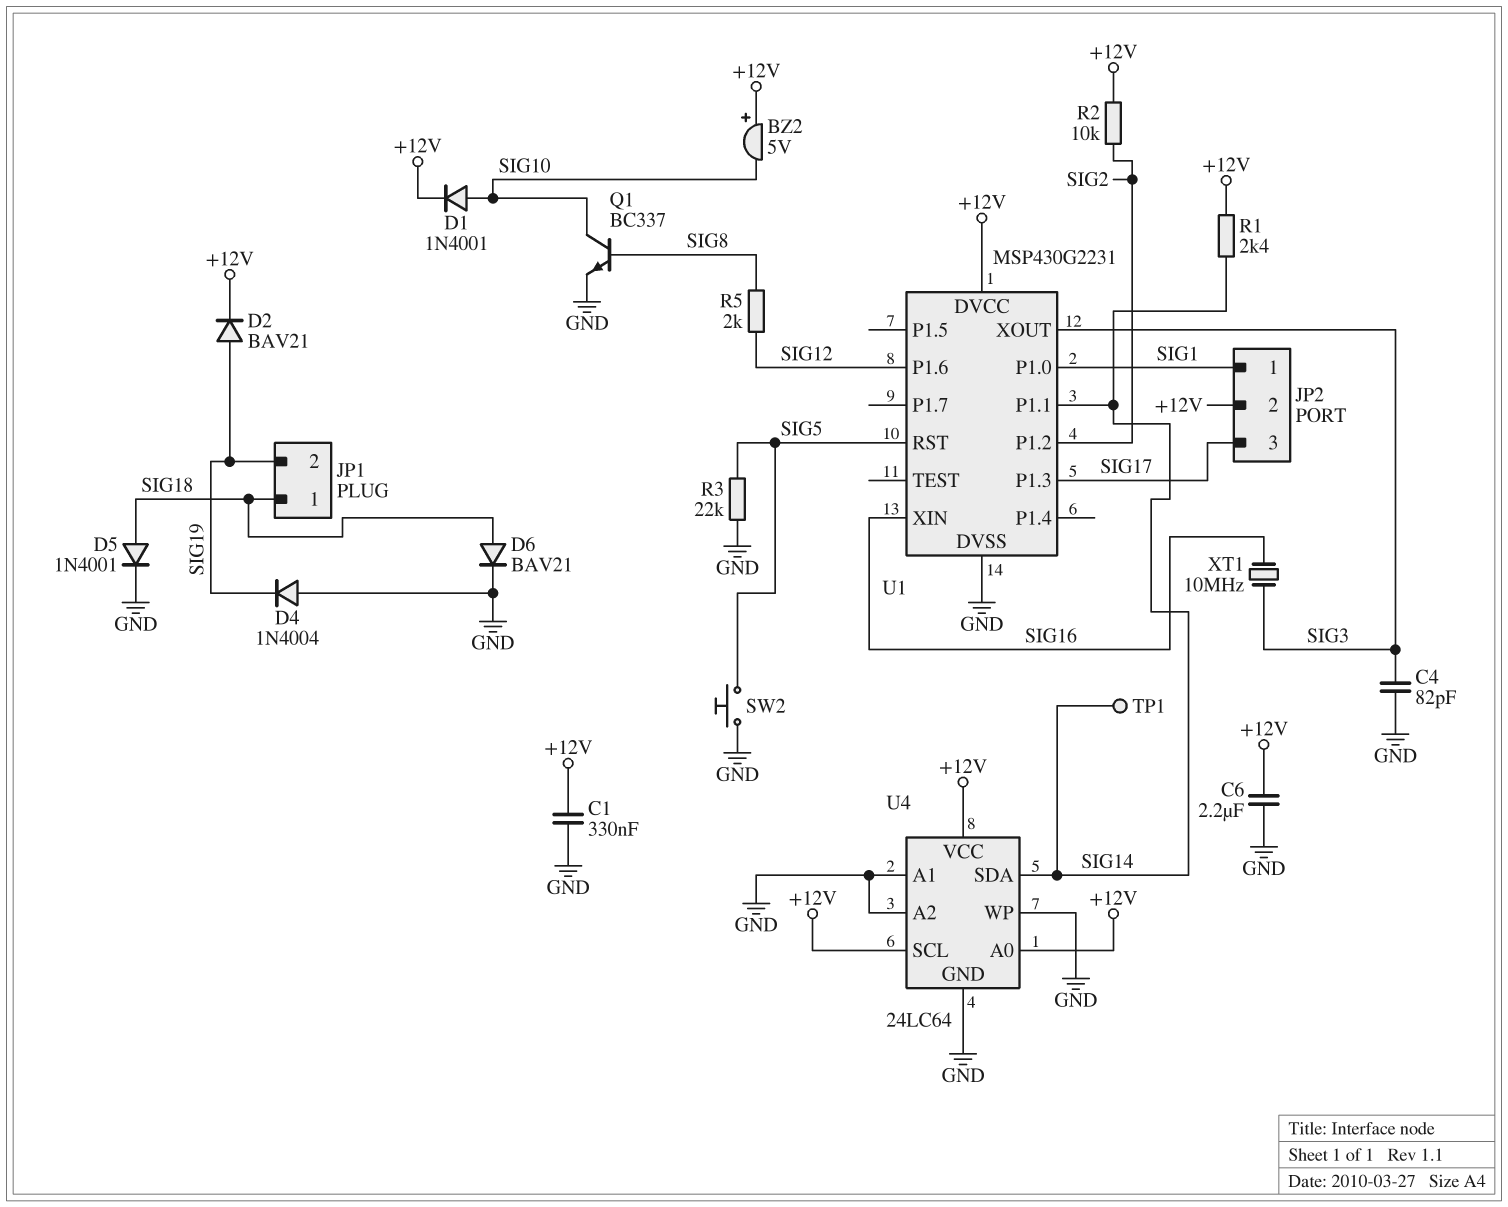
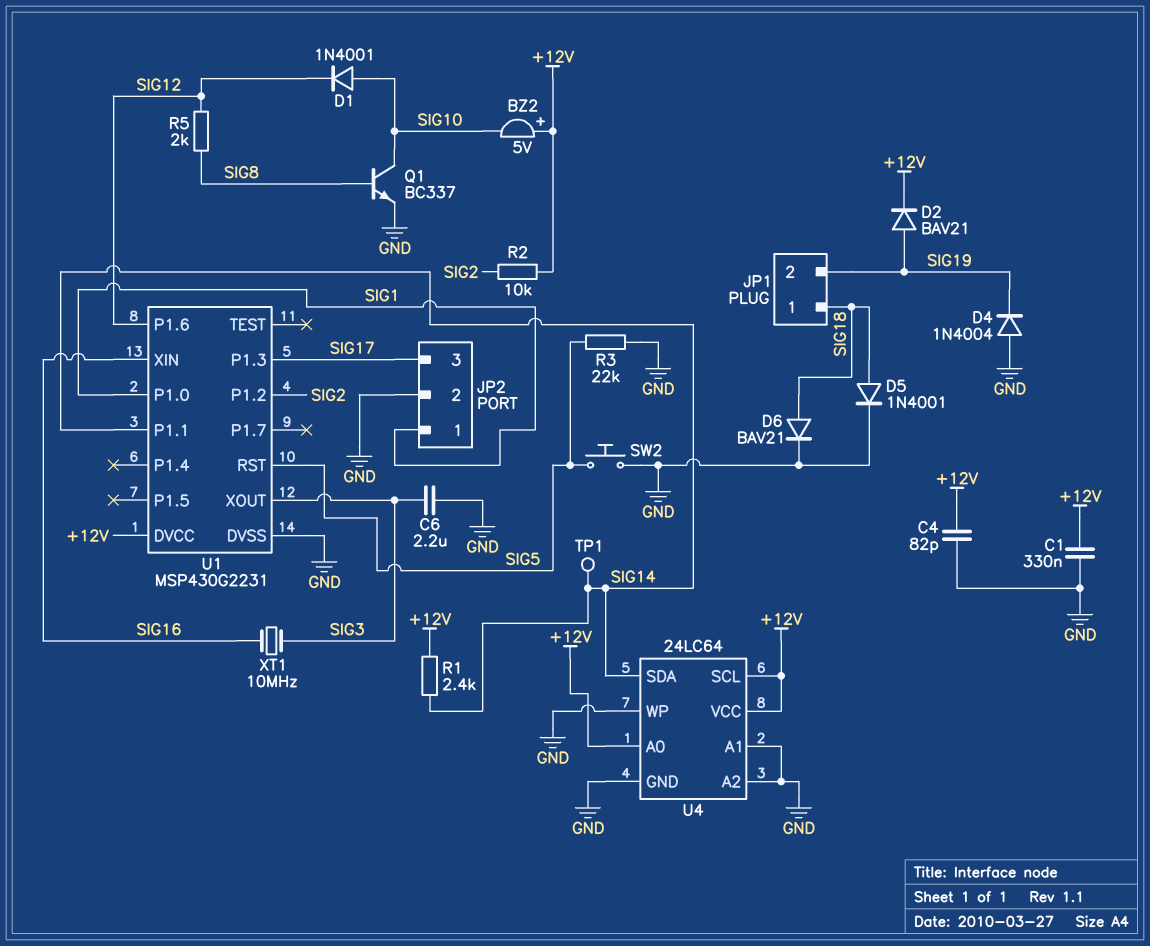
C4: 82pF (GND, SIG3) -> 82pF (+12V, GND)
C6: 2.2uF (+12V, GND) -> 2.2uF (GND, SIG3)
D1: diode 1N4001 (A SIG10, K +12V) -> diode 1N4001 (A SIG10, K SIG12)
JP2 pin 2: +12V -> GND

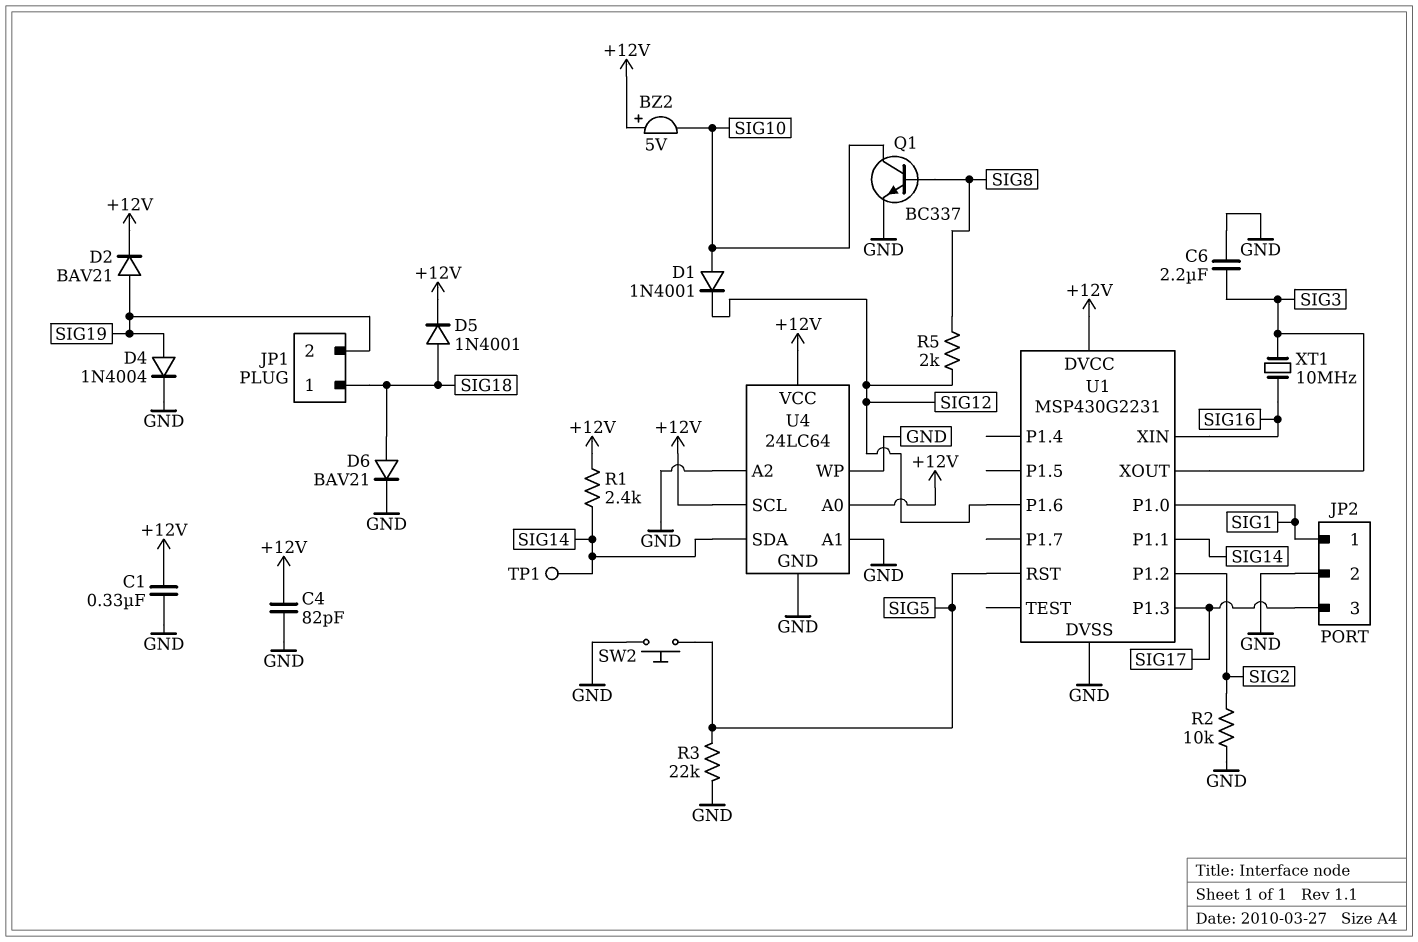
D4: diode 1N4004 (A GND, K SIG19) -> diode 1N4004 (A SIG19, K GND)
D5: diode 1N4001 (A SIG18, K GND) -> diode 1N4001 (A SIG18, K +12V)
R2: 10k (+12V, SIG2) -> 10k (GND, SIG2)

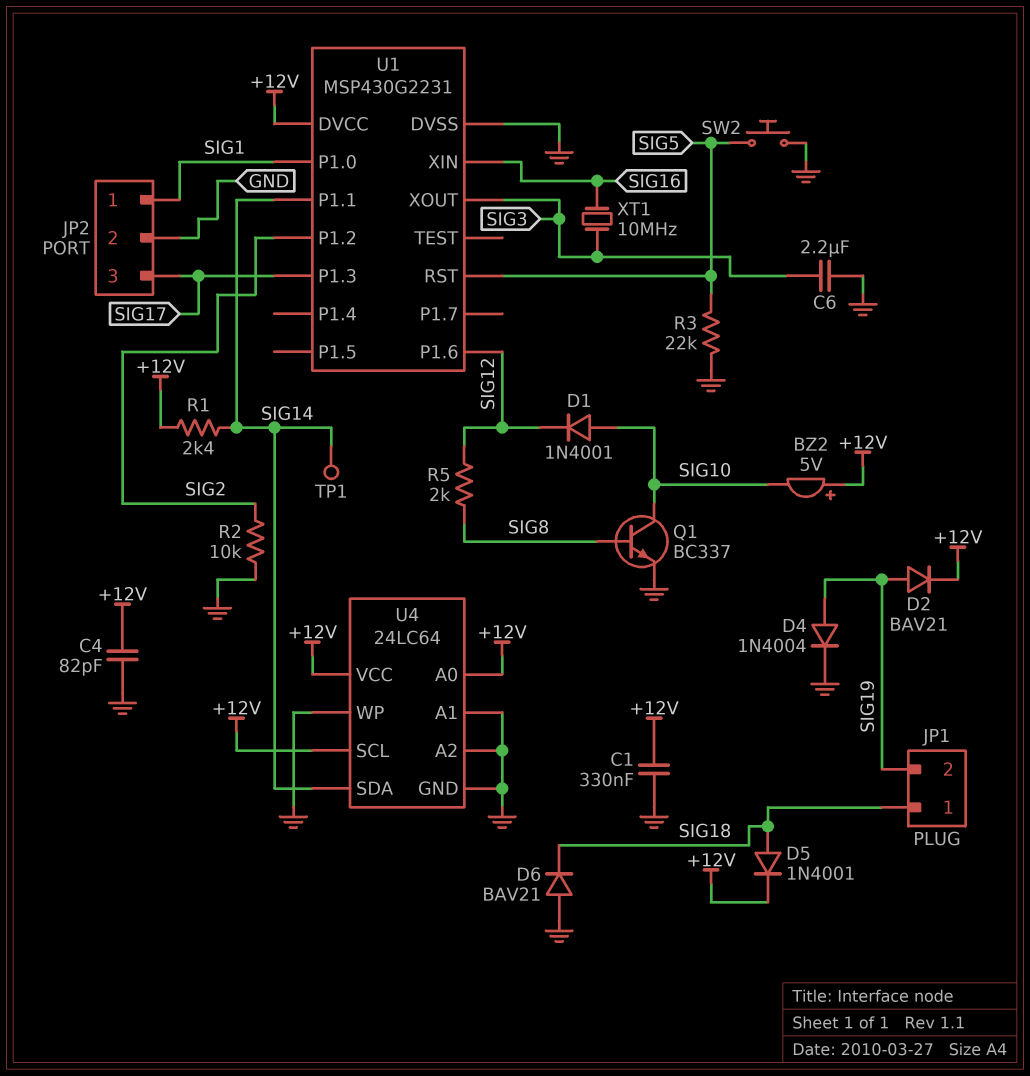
D6: diode BAV21 (A SIG18, K GND) -> diode BAV21 (A GND, K SIG18)

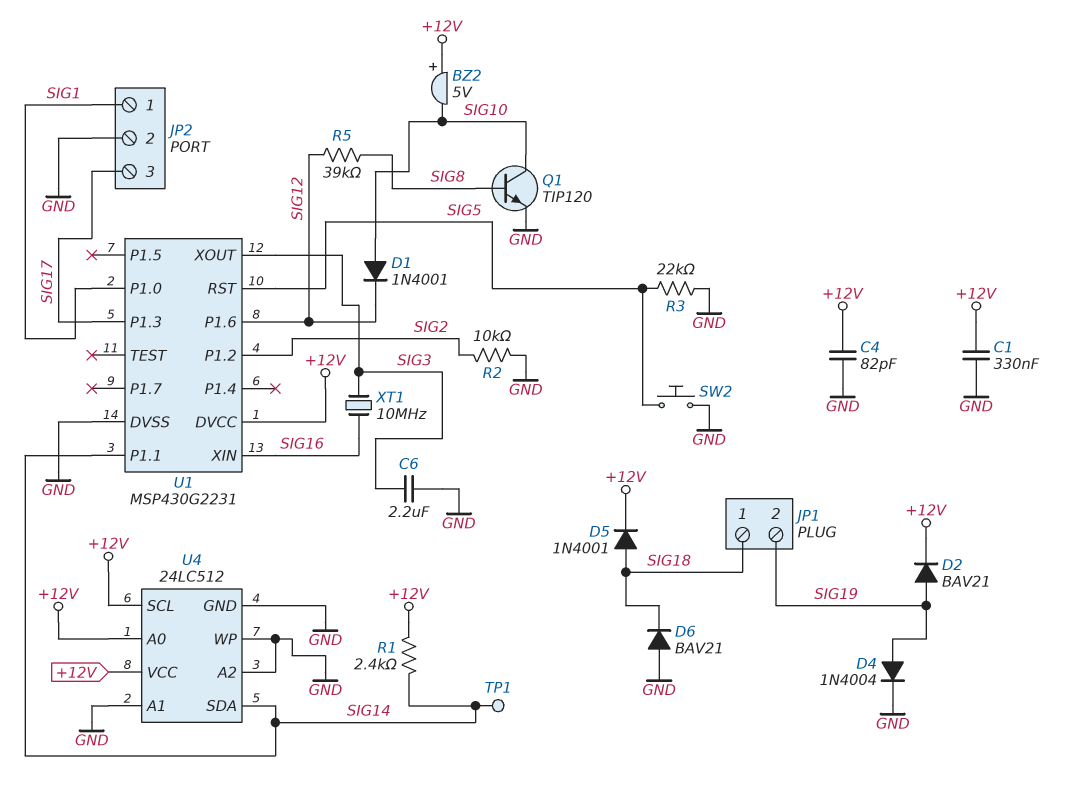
Q1: NPN BC337 (B SIG8, C SIG10, E GND) -> NPN TIP120 (B SIG8, C SIG10, E GND)
R5: 2k (SIG8, SIG12) -> 39k (SIG8, SIG12)
U4: 24LC64 -> 24LC512

